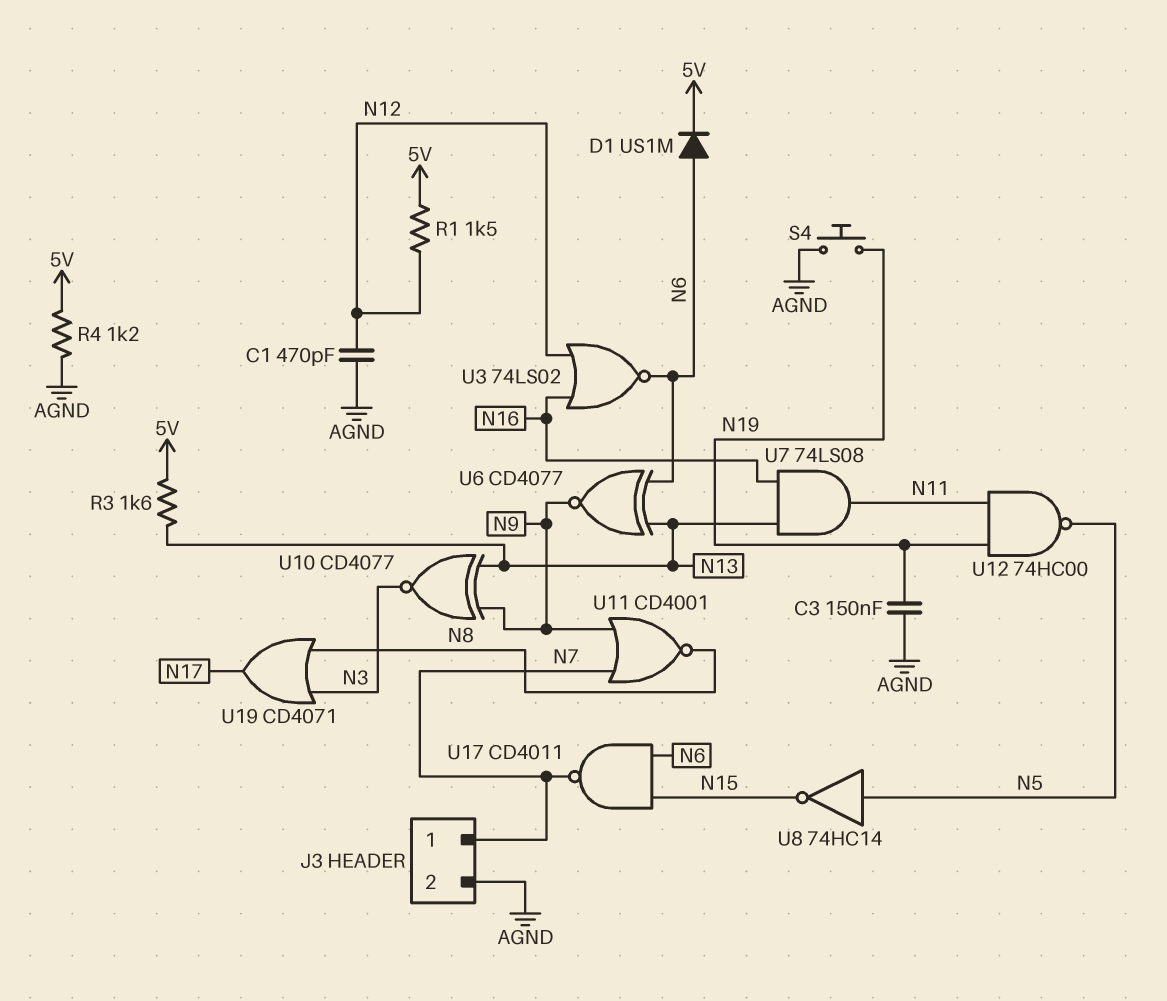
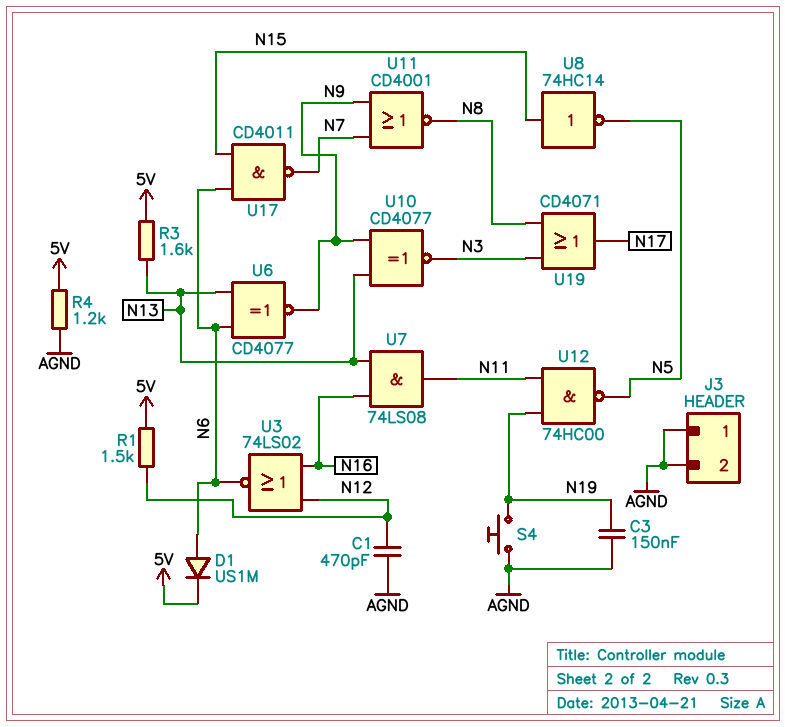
J3 pin 1: N7 -> AGND
U8: NOT 74HC14 (in N5, out N15) -> NOT 74HC14 (in N15, out N5)

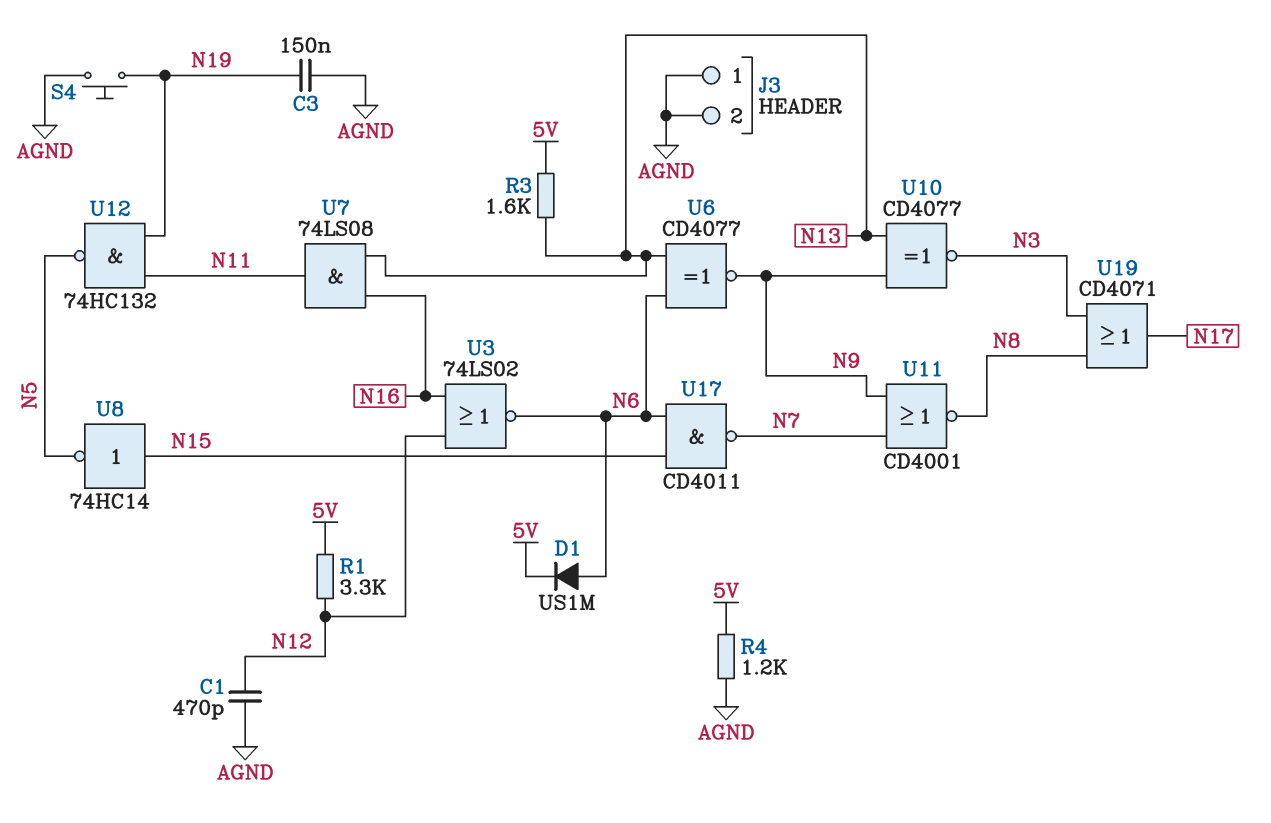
R1: 1.5k (5V, N12) -> 3.3k (5V, N12)
U12: NAND 74HC00 (in N11, in N19, out N5) -> NAND 74HC132 (in N11, in N19, out N5)

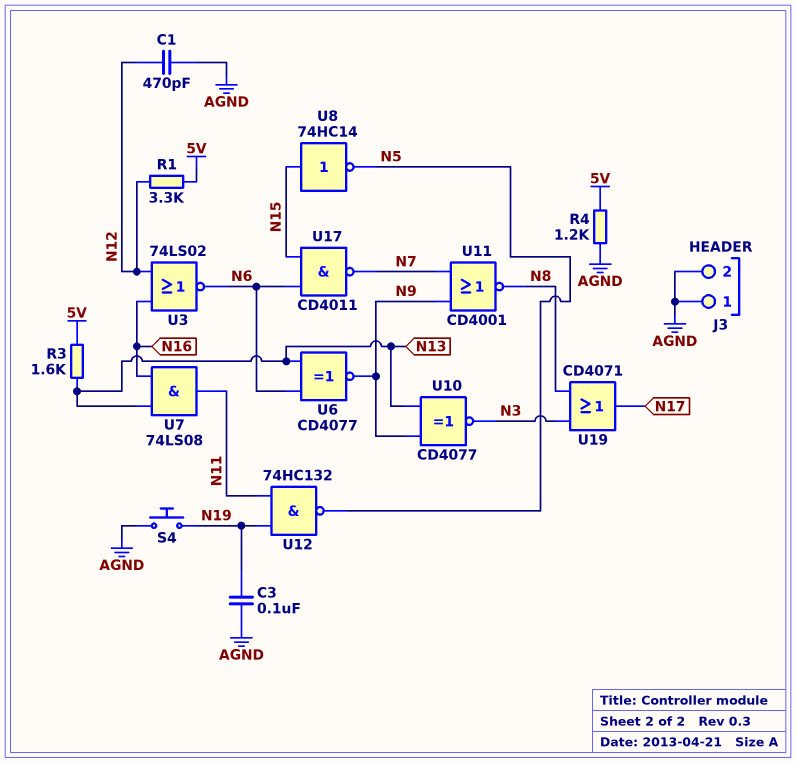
C3: 150nF (AGND, N19) -> 100nF (AGND, N19)
D1: diode US1M (A N6, K 5V) -> none

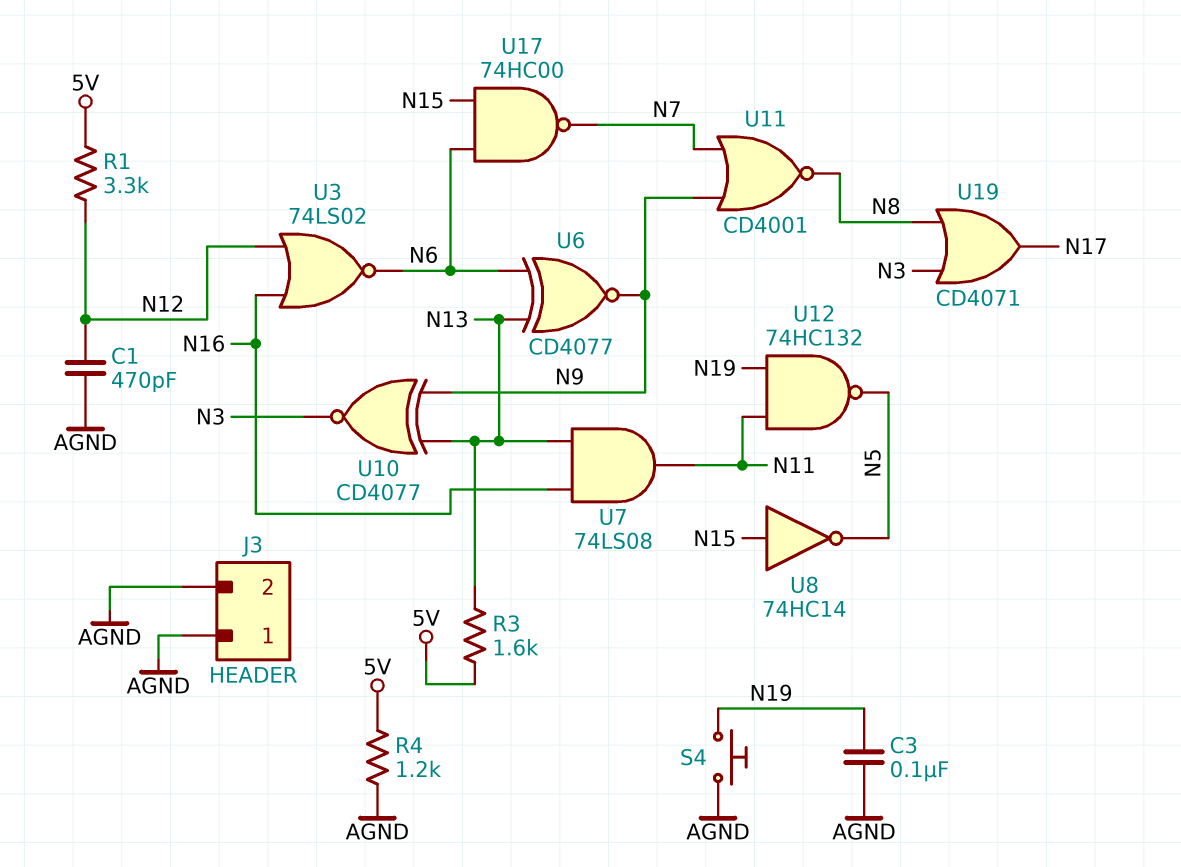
U17: NAND CD4011 (in N6, in N15, out N7) -> NAND 74HC00 (in N6, in N15, out N7)

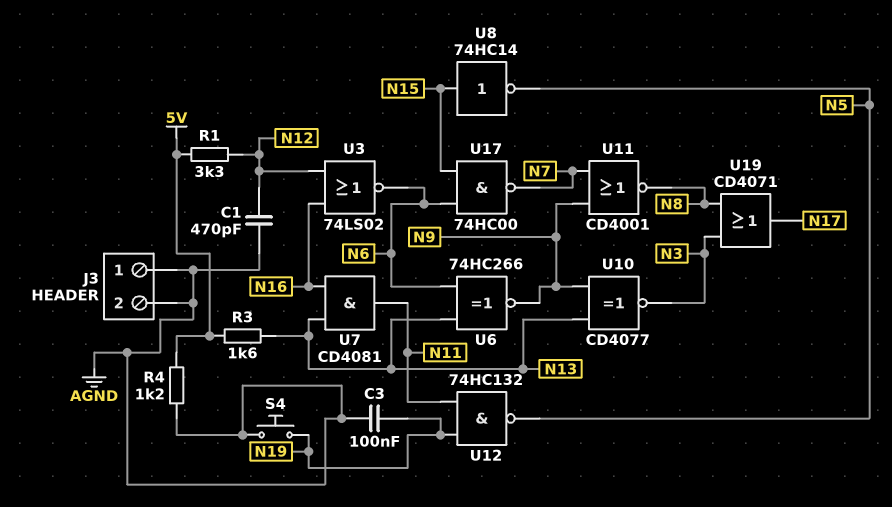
U6: XNOR CD4077 (in N6, in N13, out N9) -> XNOR 74HC266 (in N6, in N13, out N9)
U7: AND 74LS08 (in N13, in N16, out N11) -> AND CD4081 (in N13, in N16, out N11)

